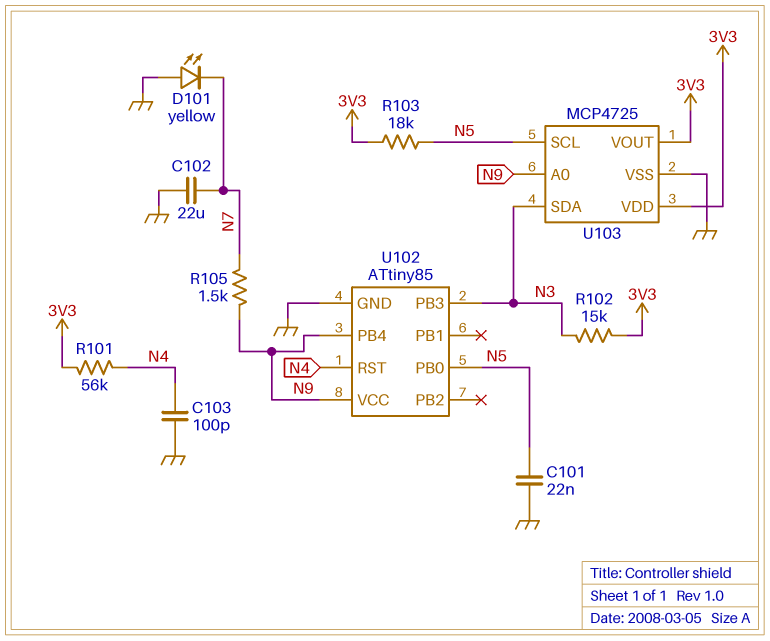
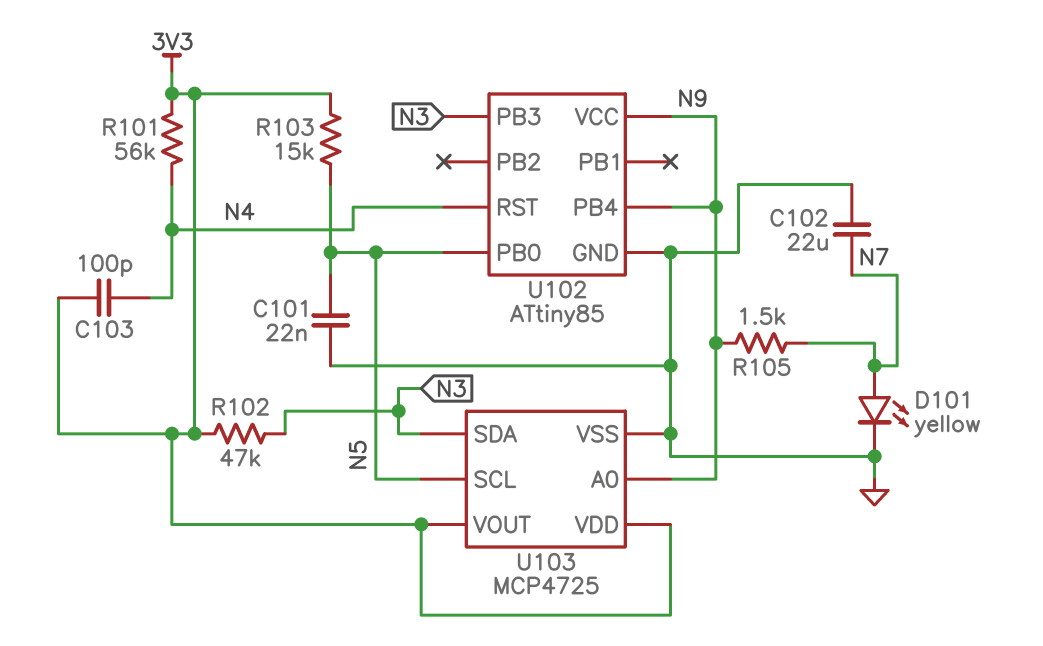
C103: 100pF (GND, N4) -> 100pF (3V3, N4)
D101: LED yellow (A GND, K N7) -> LED yellow (A N7, K GND)
R102: 15k (3V3, N3) -> 47k (3V3, N3)
R103: 18k (3V3, N5) -> 15k (3V3, N5)

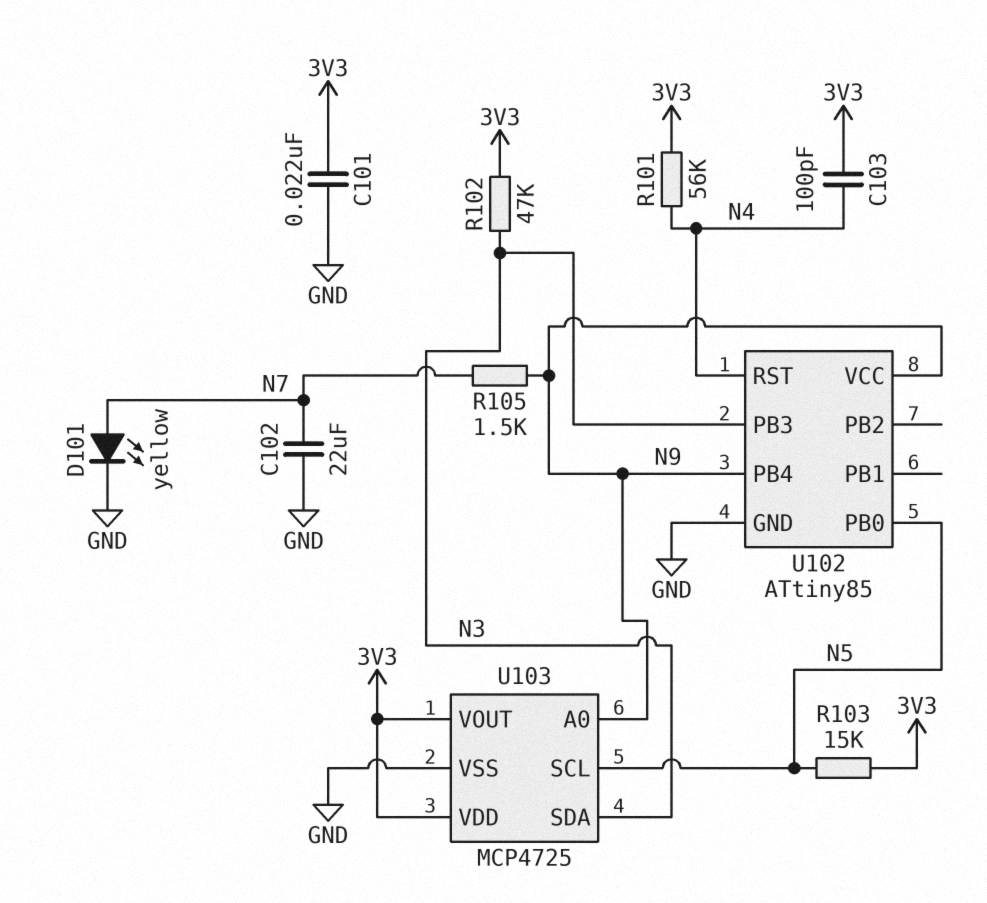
C101: 22nF (GND, N5) -> 22nF (3V3, GND)

